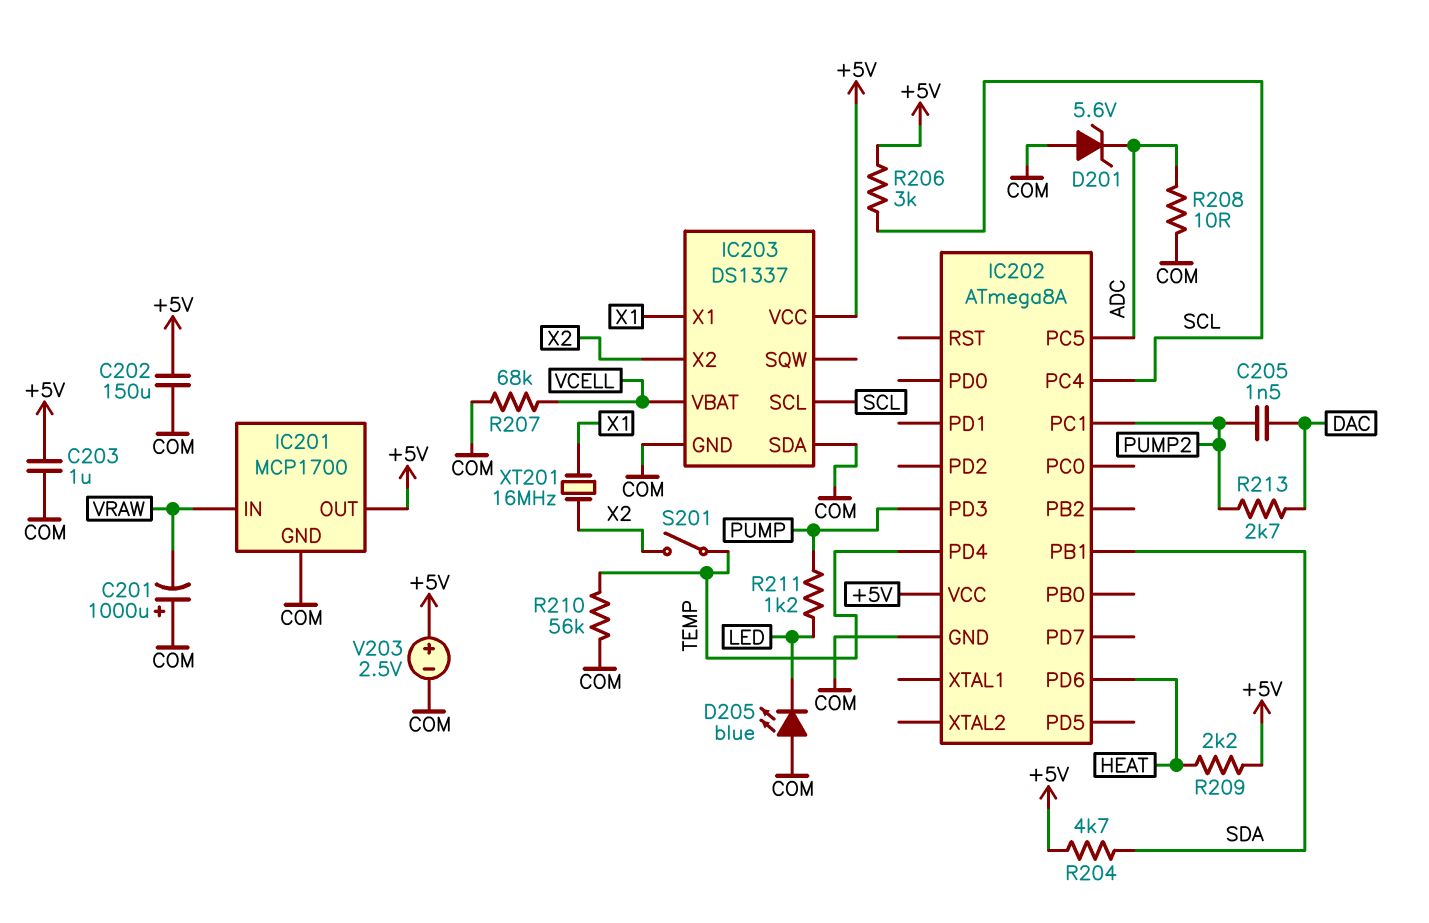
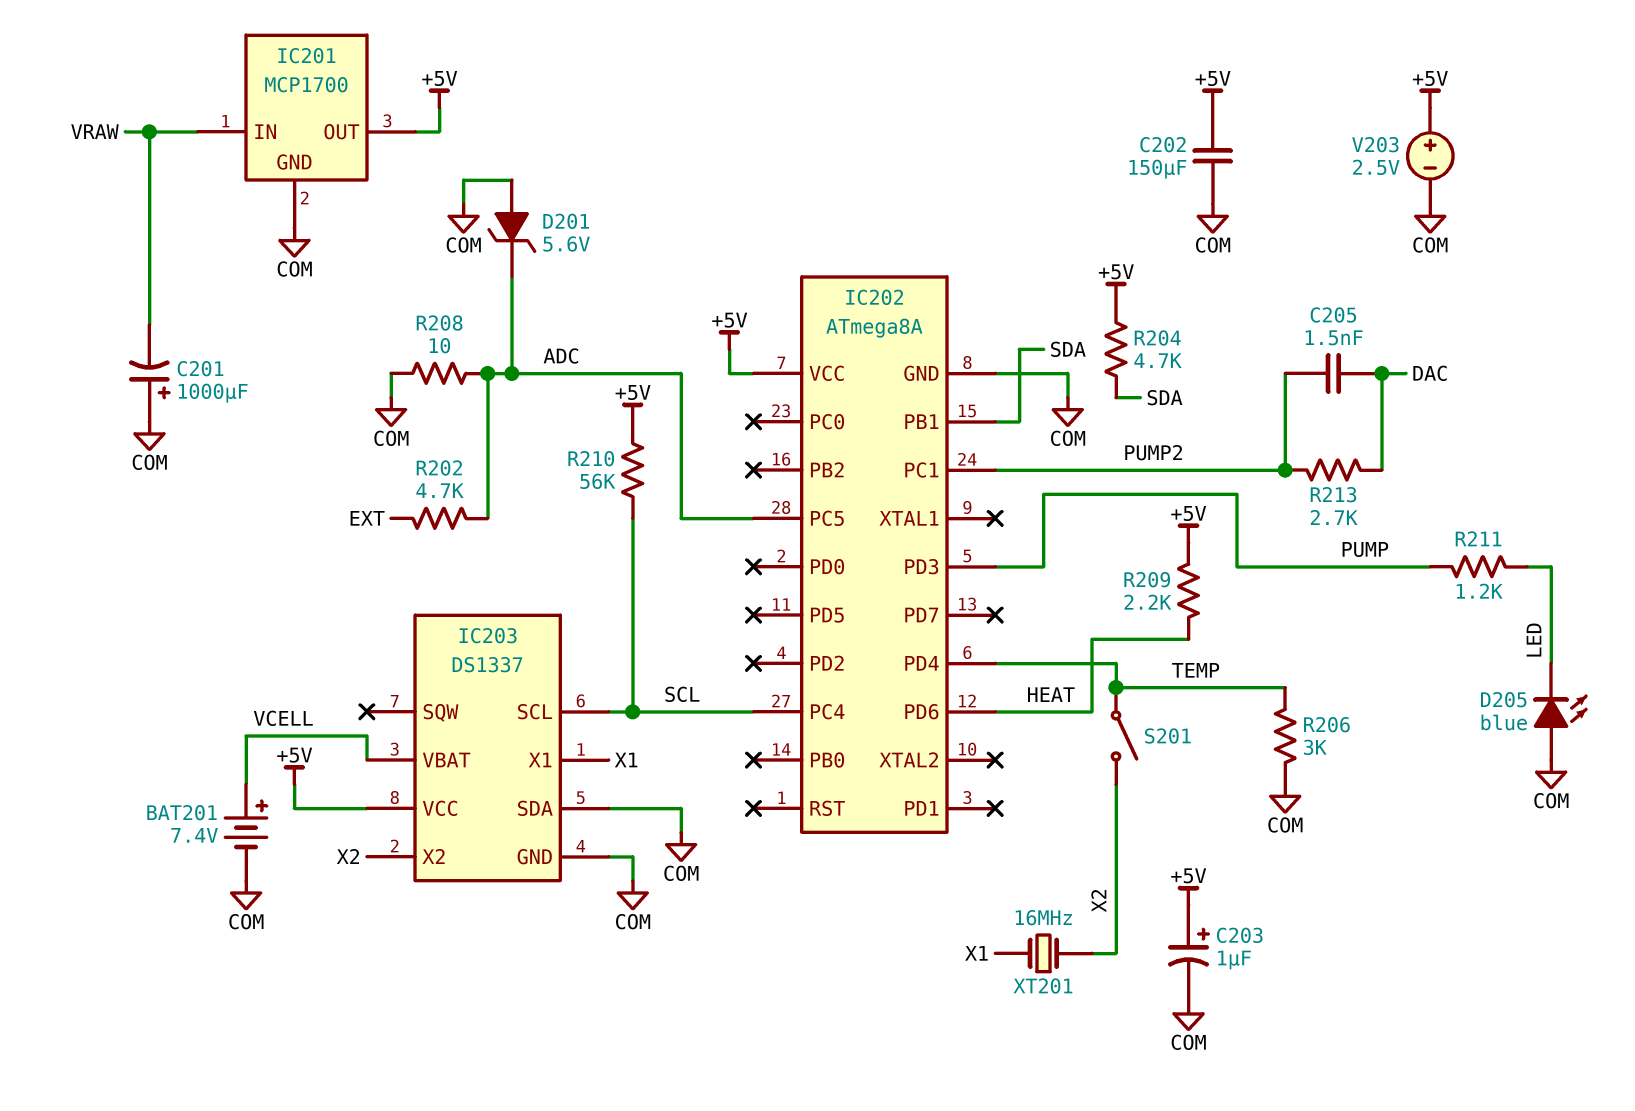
BAT201: none -> 7.4V (plus VCELL, minus COM)
C203: 1uF (+5V, COM) -> 1uF (plus +5V, minus COM)
R202: none -> 4.7k (ADC, EXT)
R206: 3k (+5V, SCL) -> 3k (COM, TEMP)
R207: 68k (COM, VCELL) -> none
R210: 56k (COM, TEMP) -> 56k (+5V, SCL)

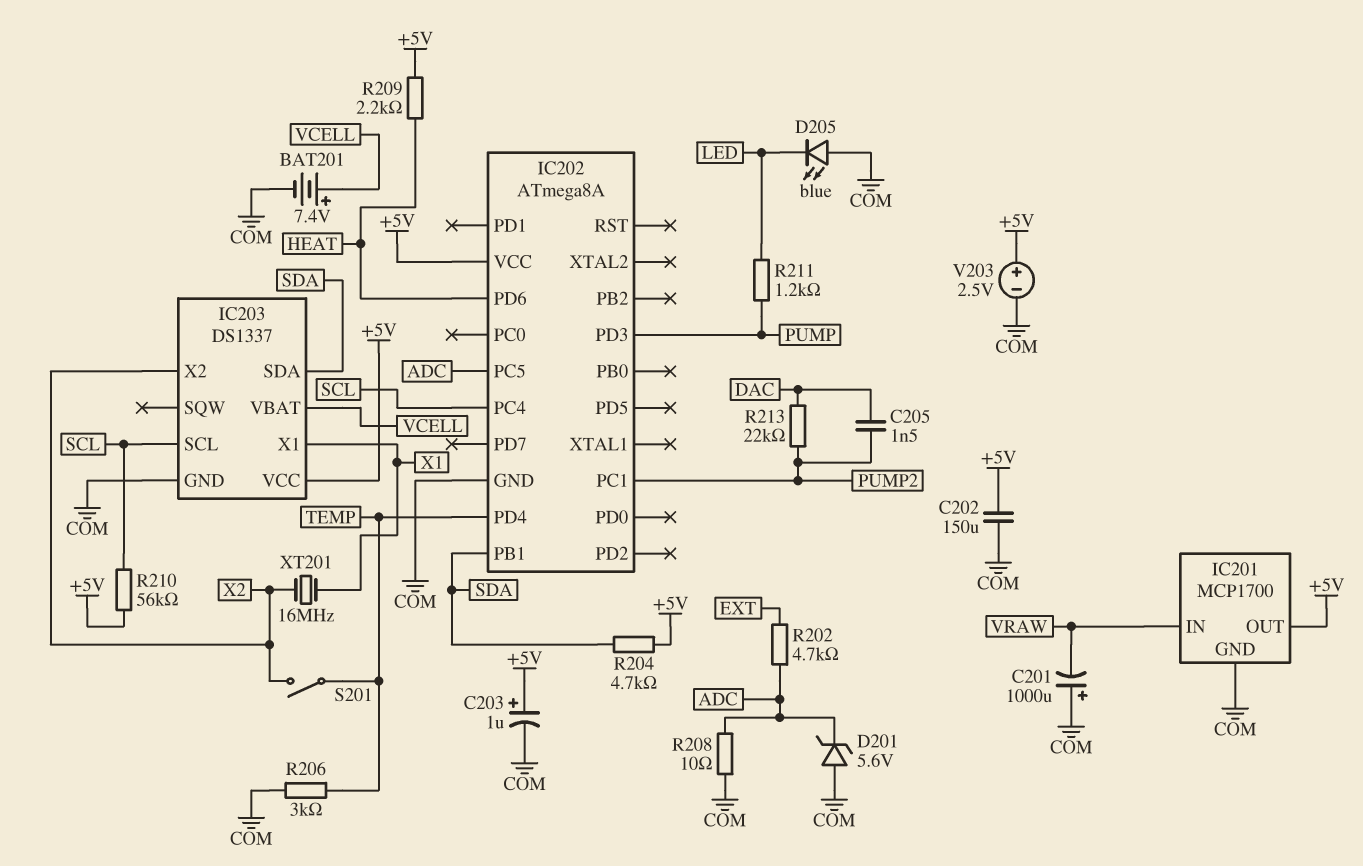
IC203 pin SDA: COM -> SDA
R213: 2.7k (DAC, PUMP2) -> 22k (DAC, PUMP2)

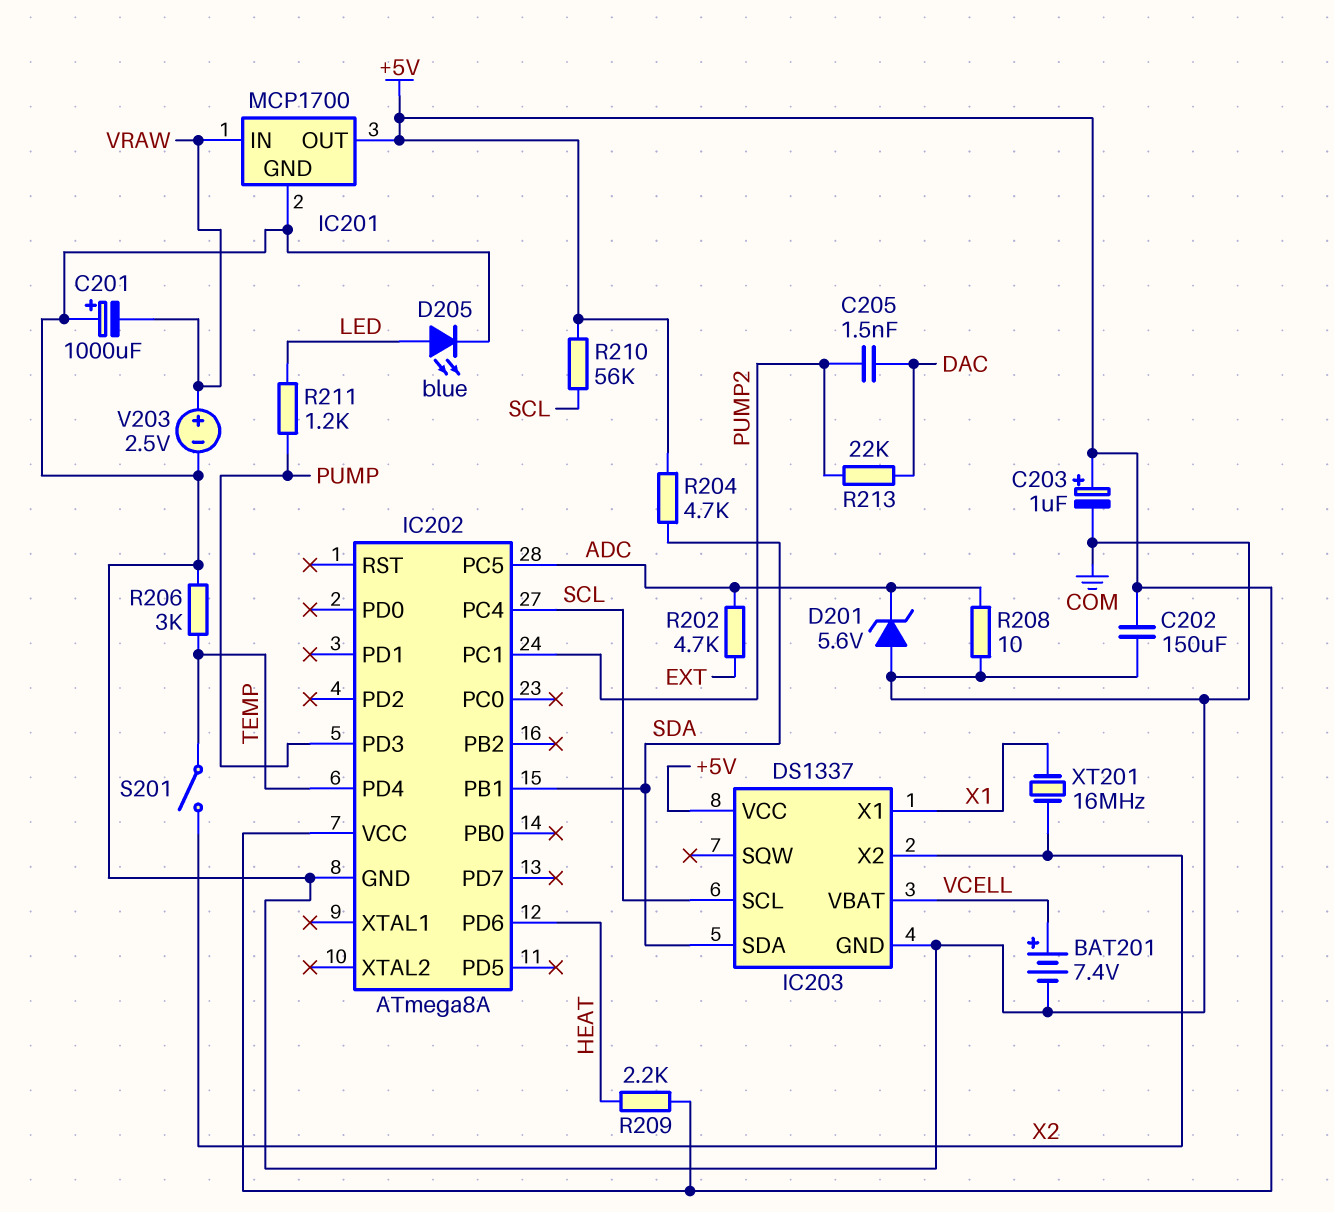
D205: LED blue (A COM, K LED) -> LED blue (A LED, K COM)
V203: 2.5V (plus +5V, minus COM) -> 2.5V (plus VRAW, minus COM)

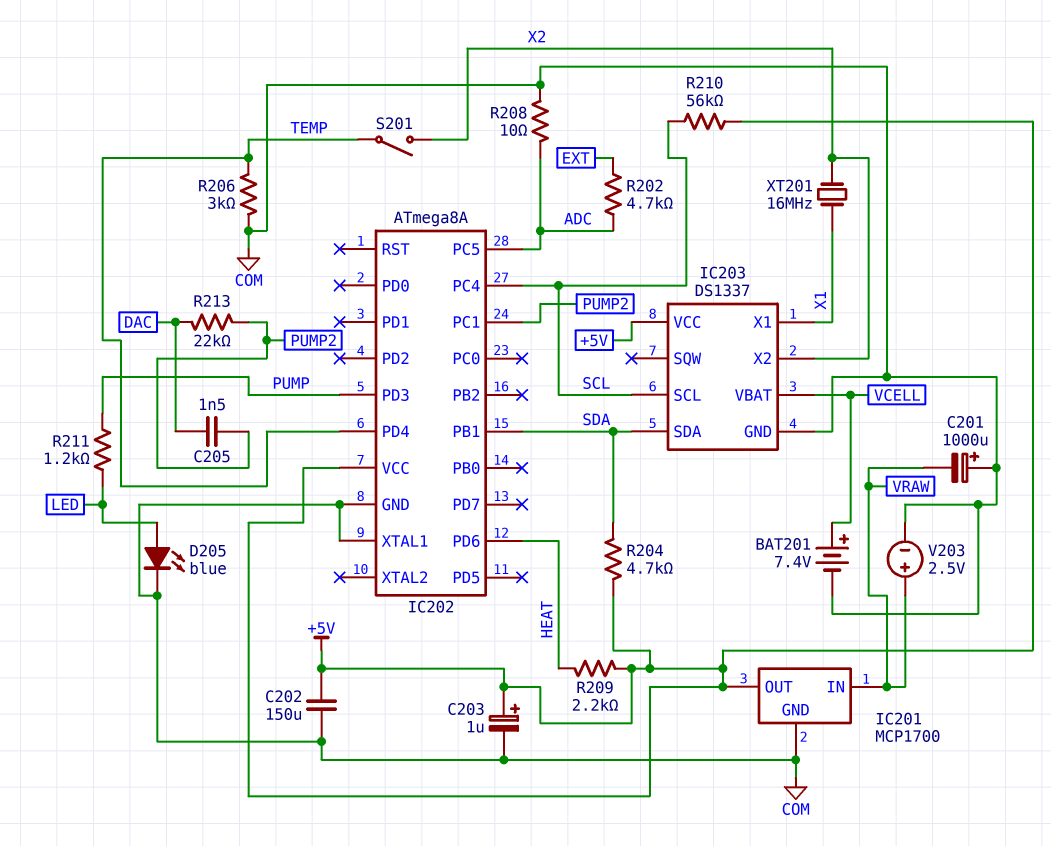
D201: zener 5.6V (A COM, K ADC) -> none
IC202 pin XTAL1: none -> COM

